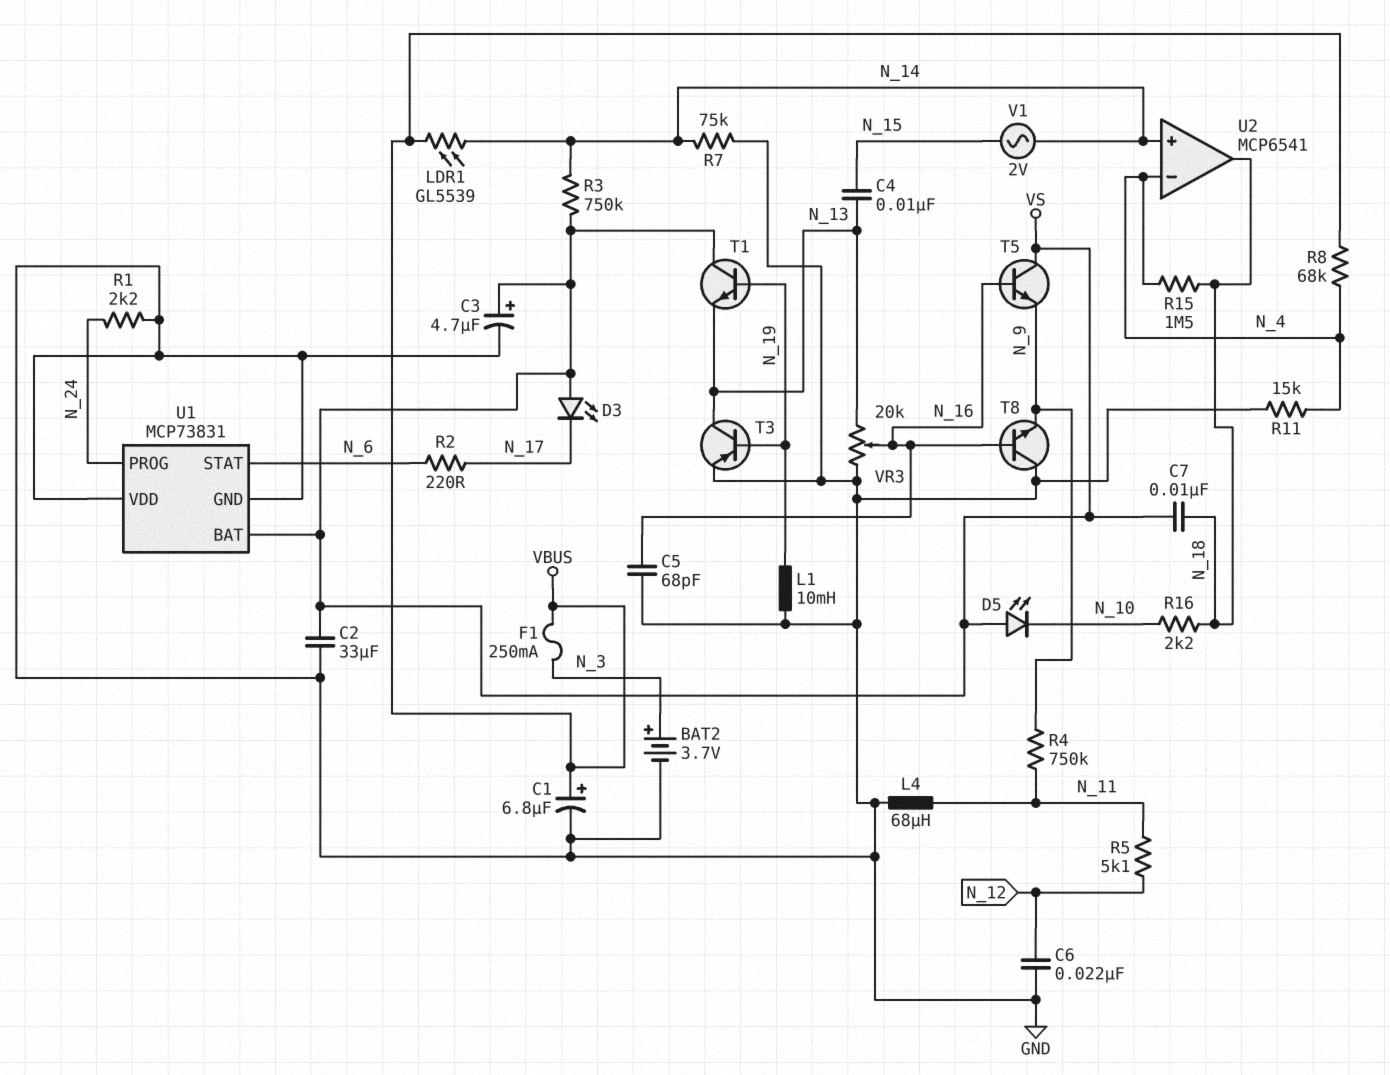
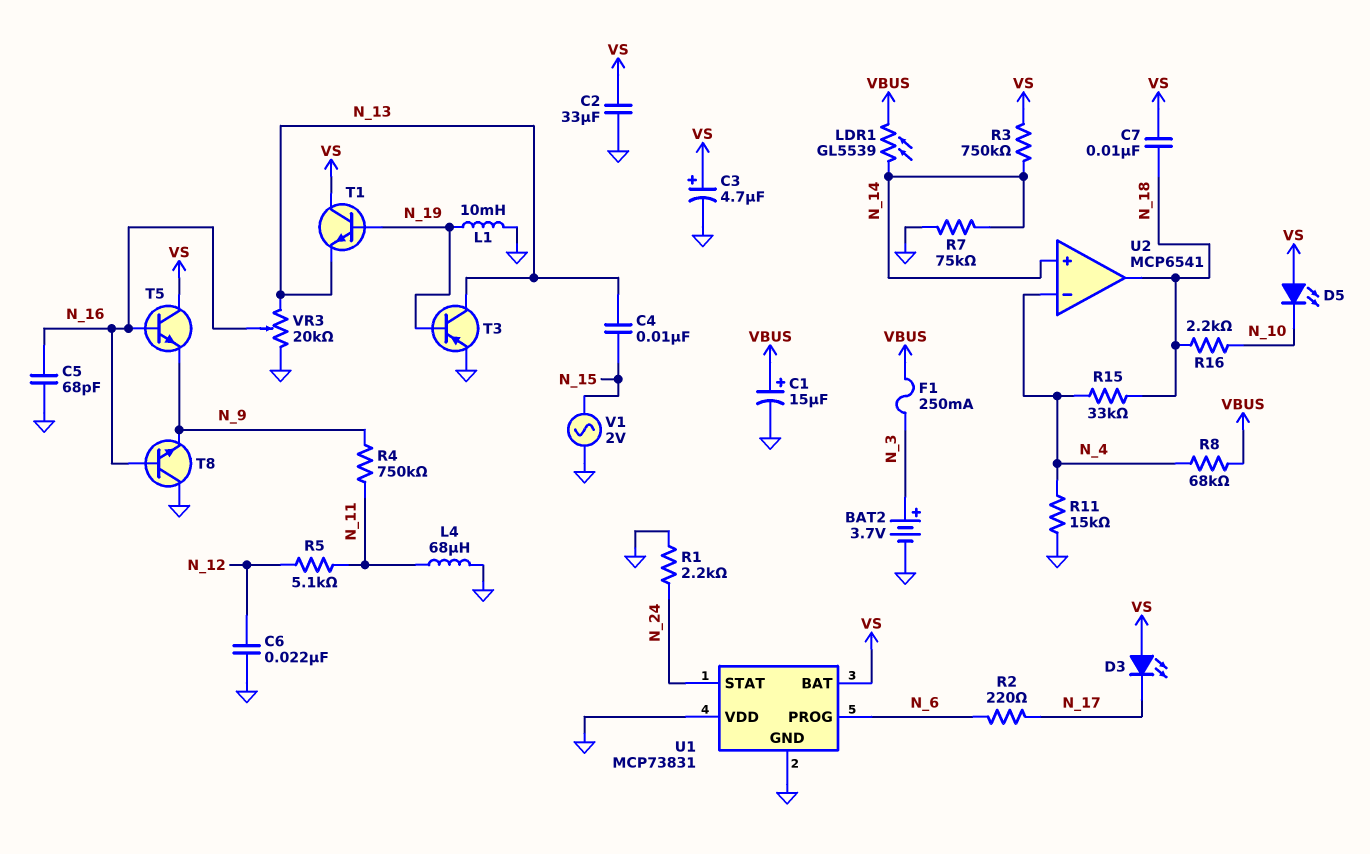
C1: 6.8uF (plus VBUS, minus GND) -> 15uF (plus VBUS, minus GND)
R15: 1.5M (N_4, N_18) -> 33k (N_4, N_18)
U1 pin PROG: N_24 -> N_6
U1 pin STAT: N_6 -> N_24
V1: AC 2V (N_14, N_15) -> AC 2V (GND, N_15)

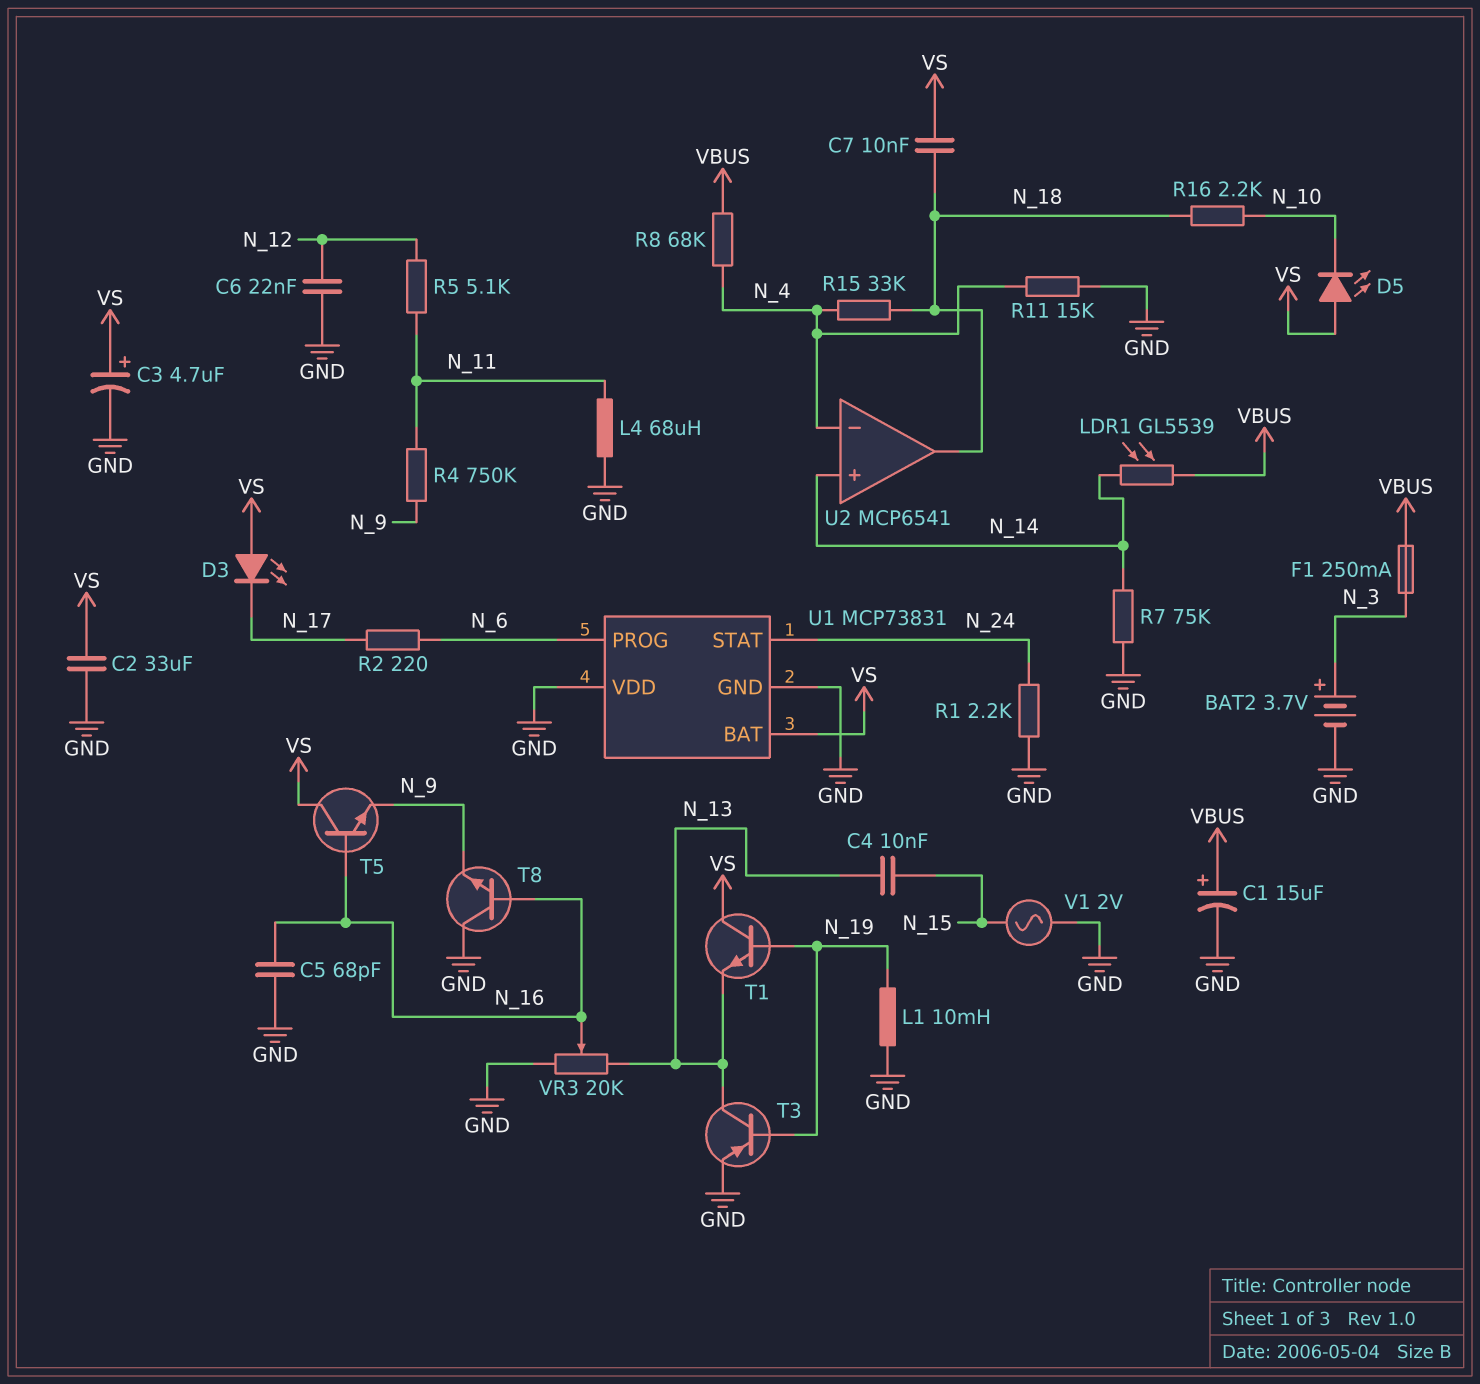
R3: 750k (N_14, VS) -> none

